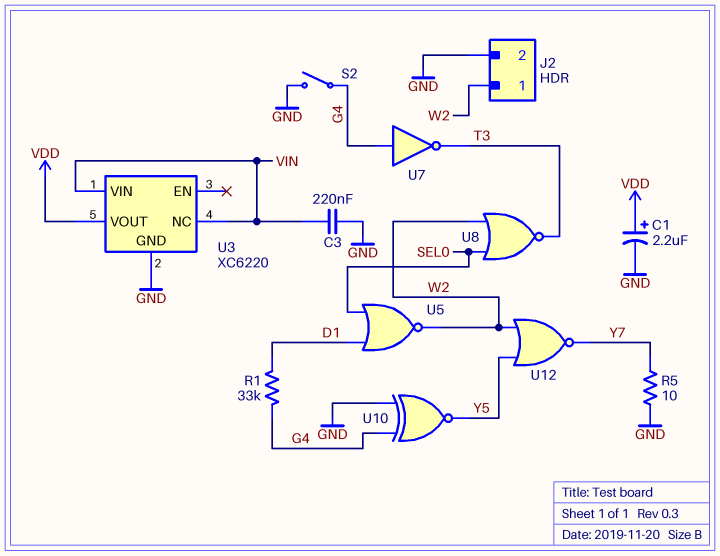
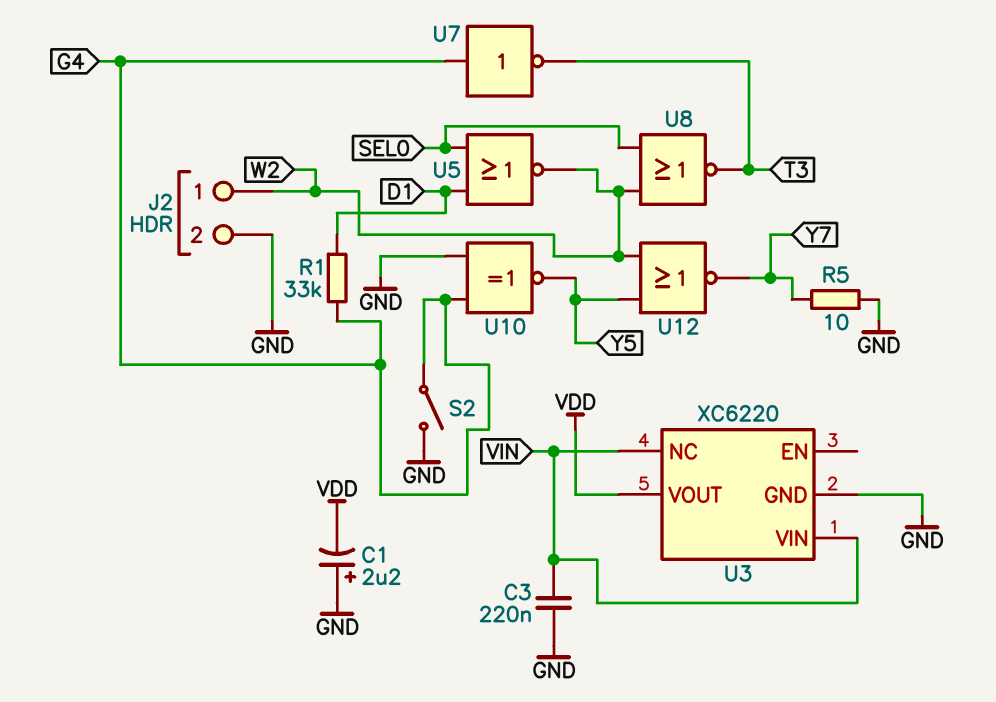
C1: 2.2uF (plus VDD, minus GND) -> 2.2uF (plus GND, minus VDD)

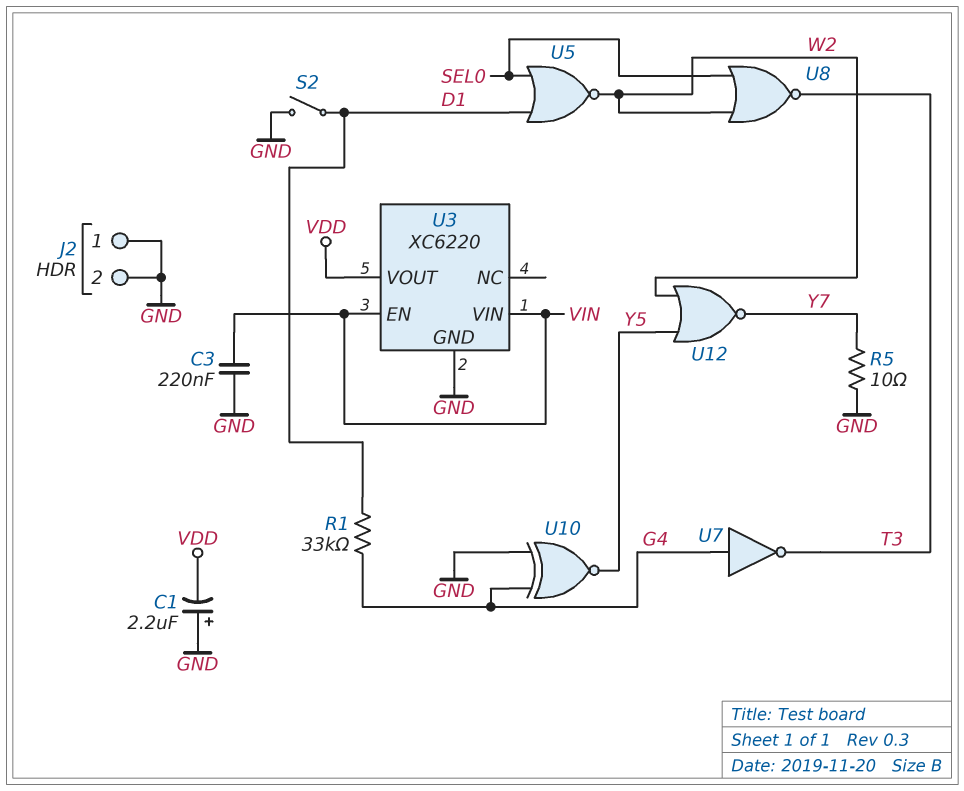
J2 pin 1: W2 -> GND
S2: switch (G4, GND) -> switch (D1, GND)
U3 pin EN: none -> VIN
U3 pin NC: VIN -> none

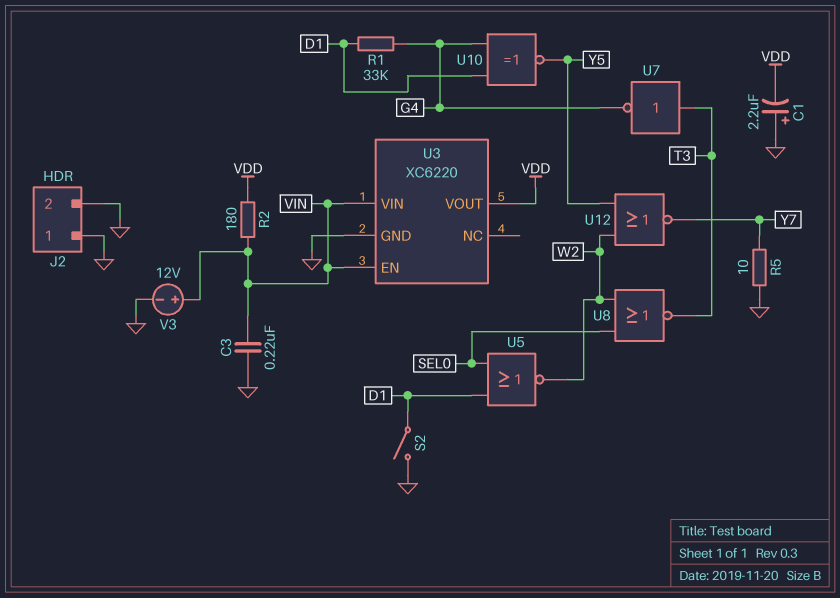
R2: none -> 180 (VDD, VIN)
U7: NOT (in G4, out T3) -> NOT (in T3, out G4)
U10: XNOR (in G4, in GND, out Y5) -> XNOR (in D1, in G4, out Y5)
V3: none -> 12V (plus VIN, minus GND)

